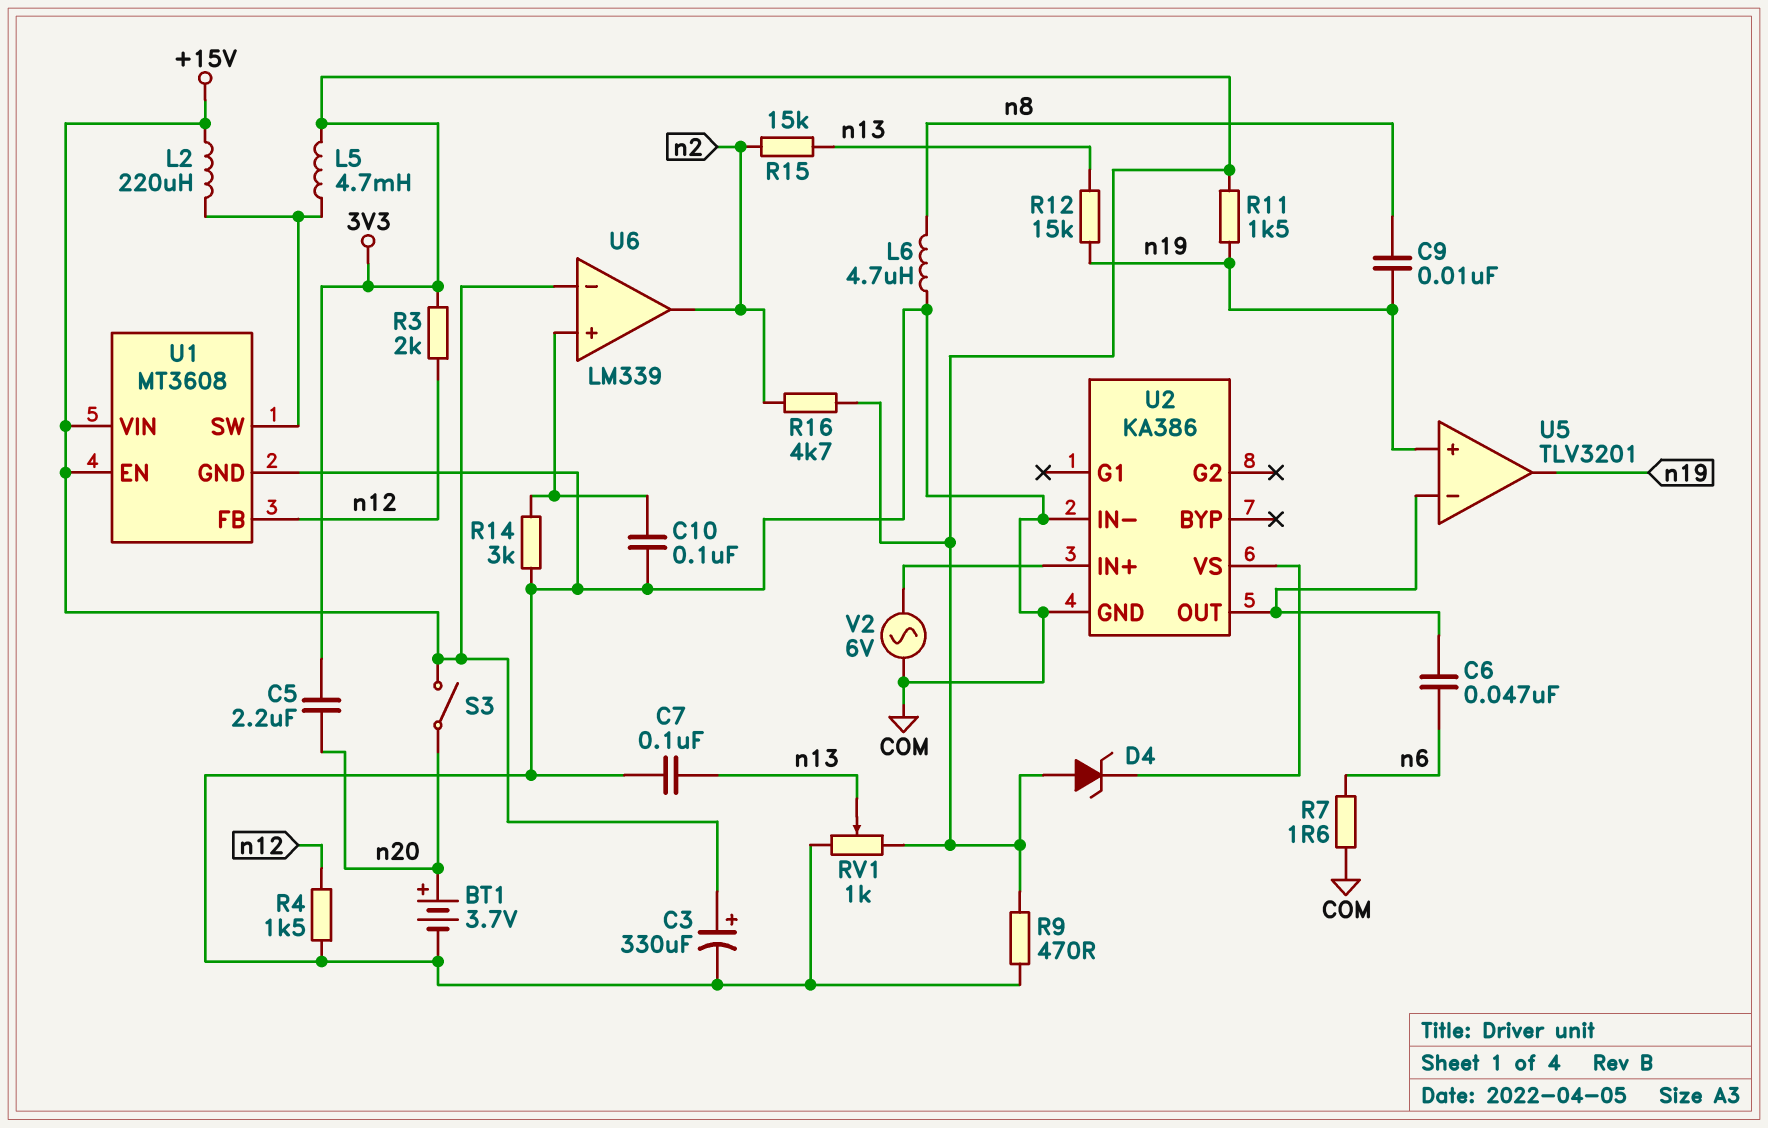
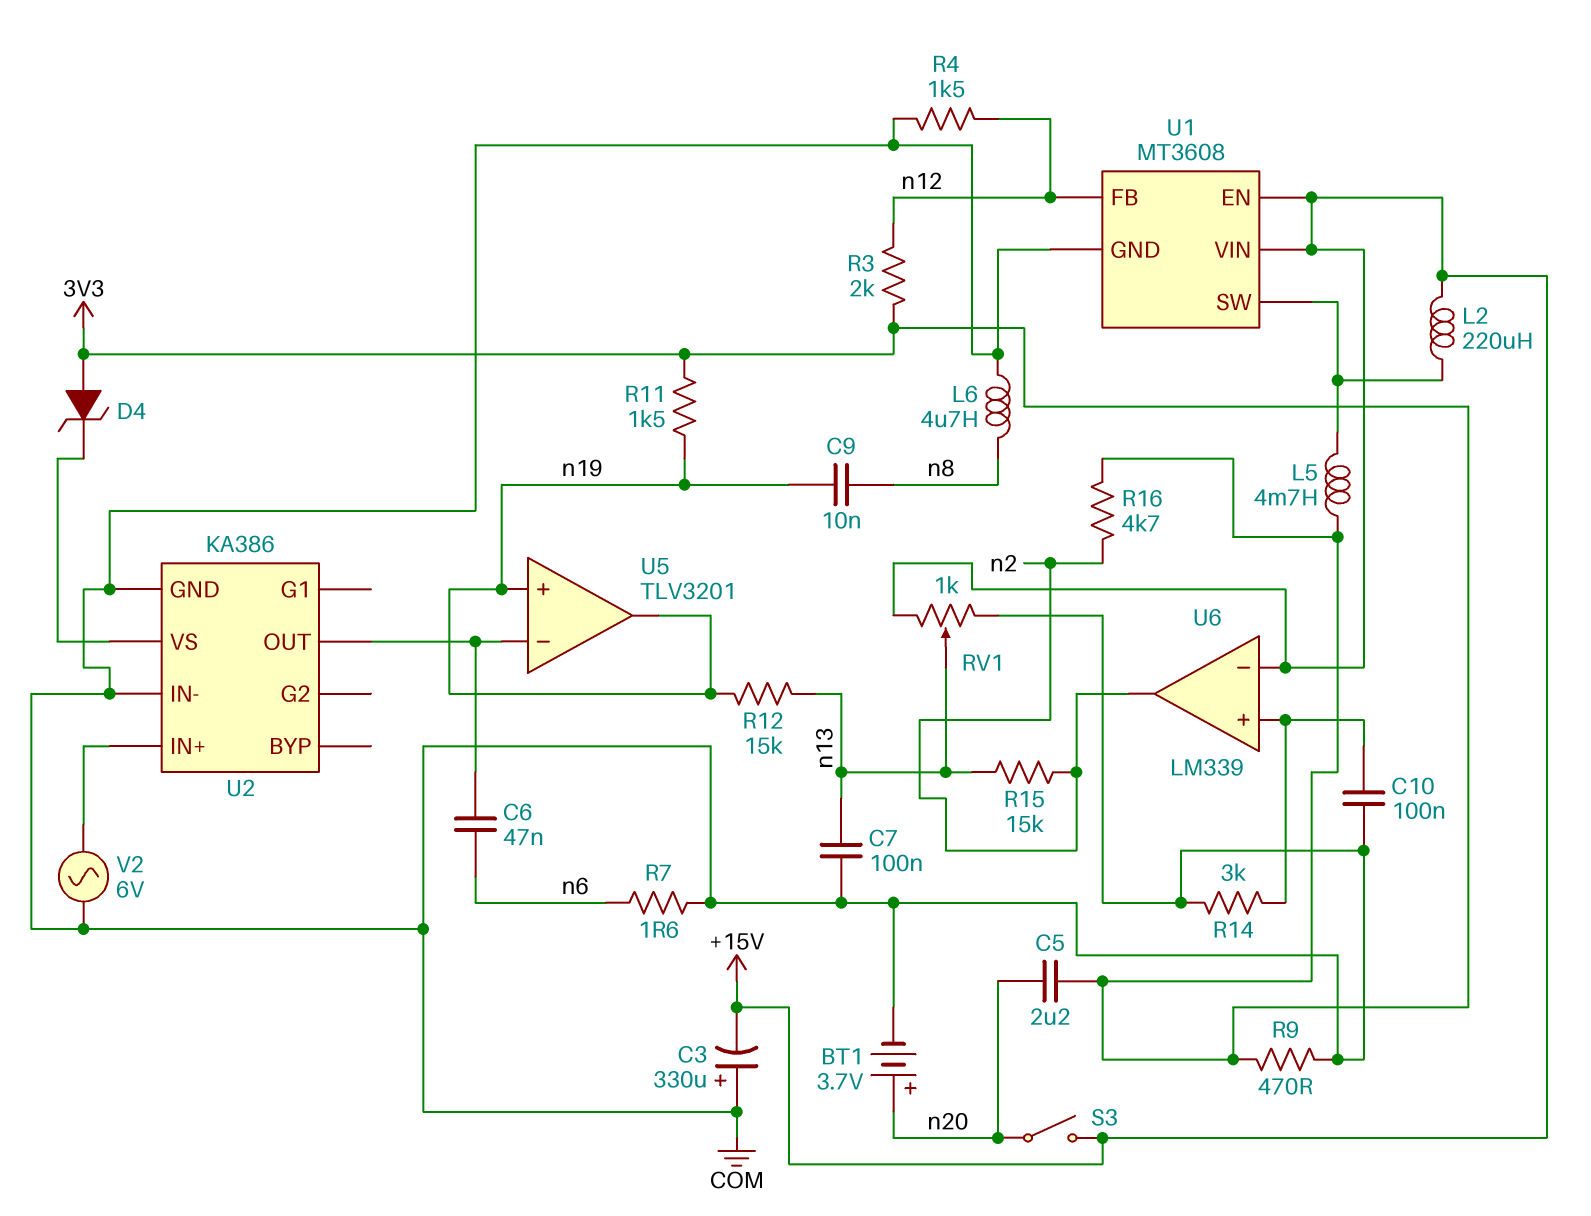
C3: 330uF (plus +15V, minus COM) -> 330uF (plus COM, minus +15V)
RV1: 1k (3V3, COM, wiper n13) -> 1k (+15V, COM, wiper n13)

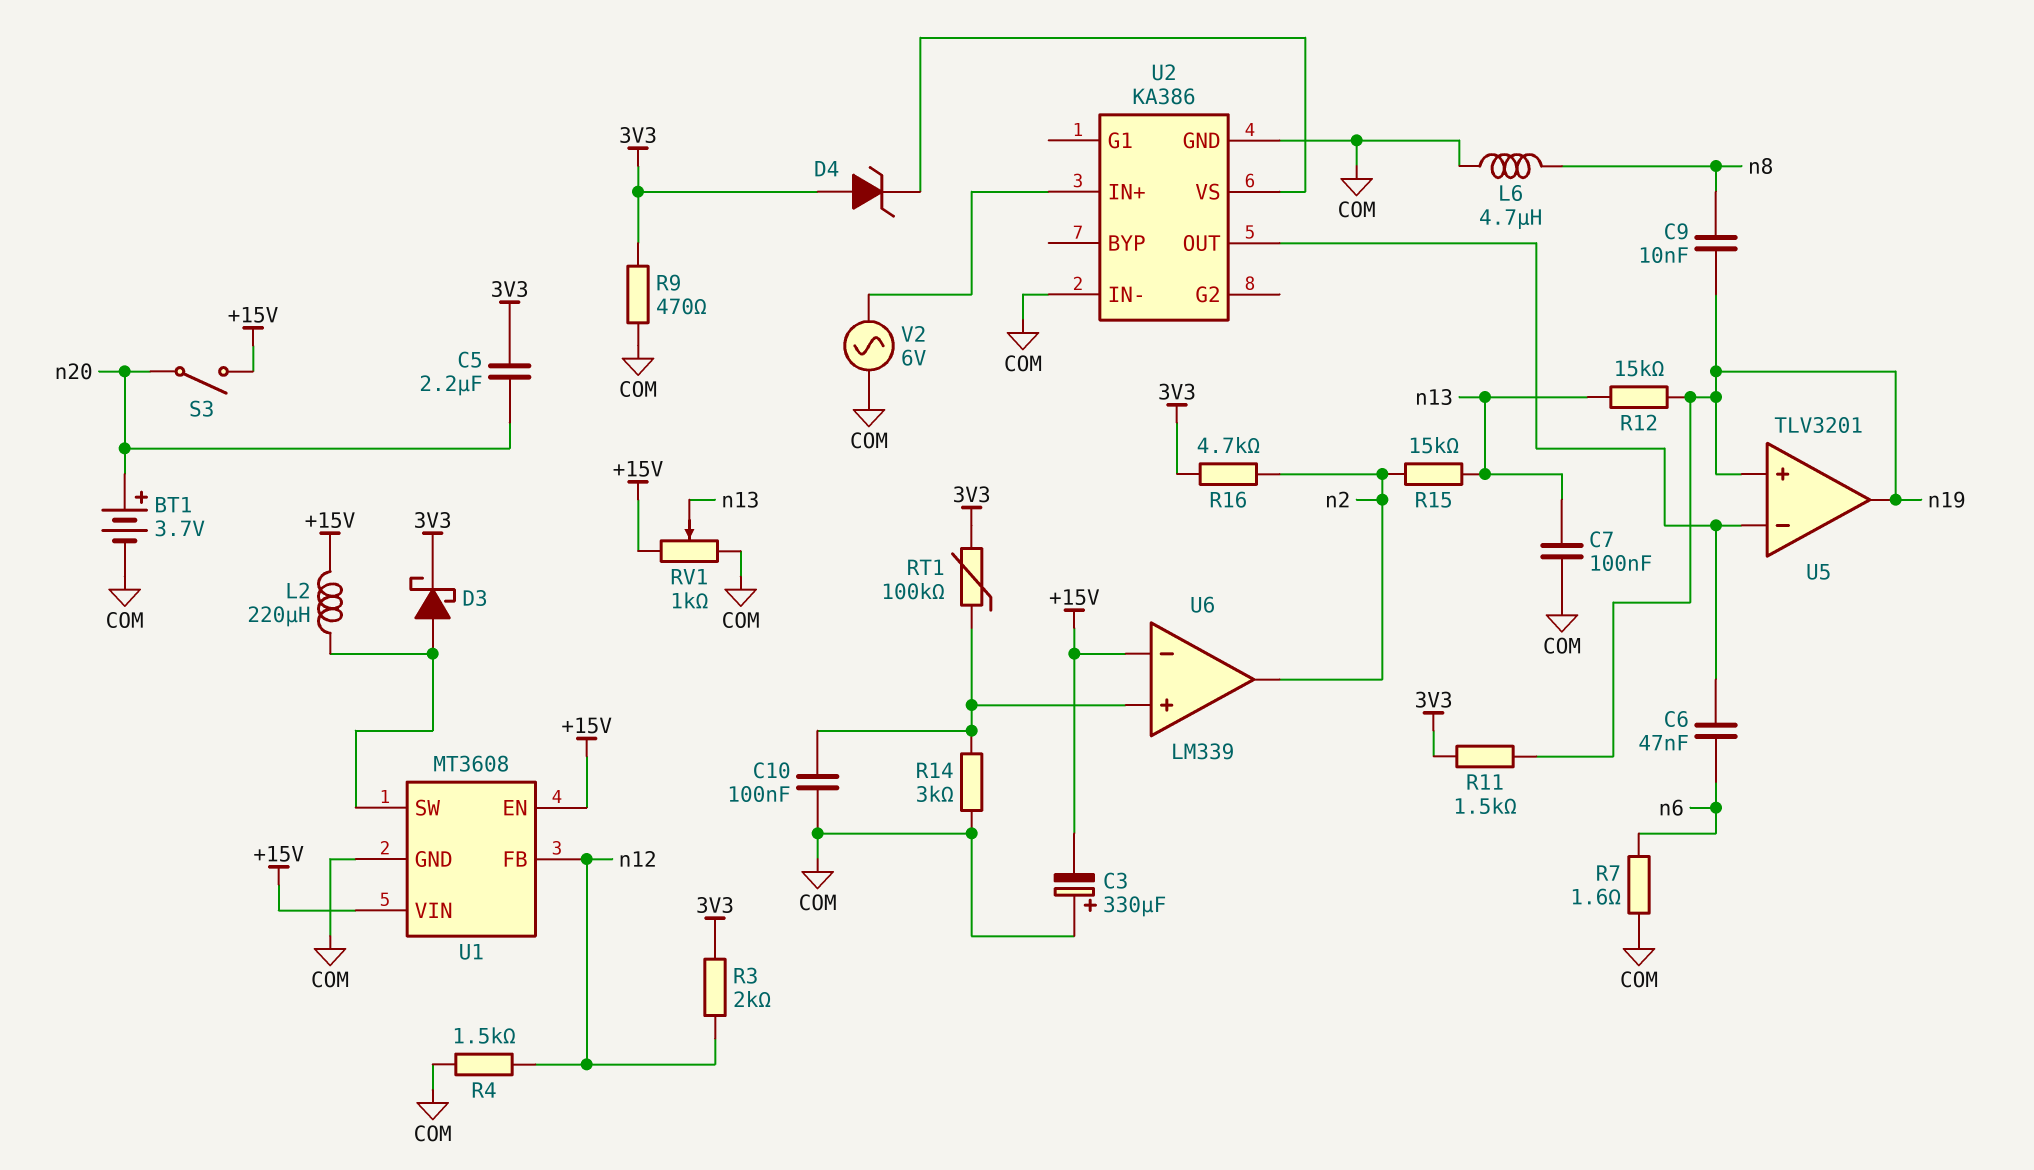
D3: none -> schottky (A U1/SW, K 3V3)
L5: 4.7mH (3V3, U1/SW) -> none
RT1: none -> 100k (3V3, U6/in+)

